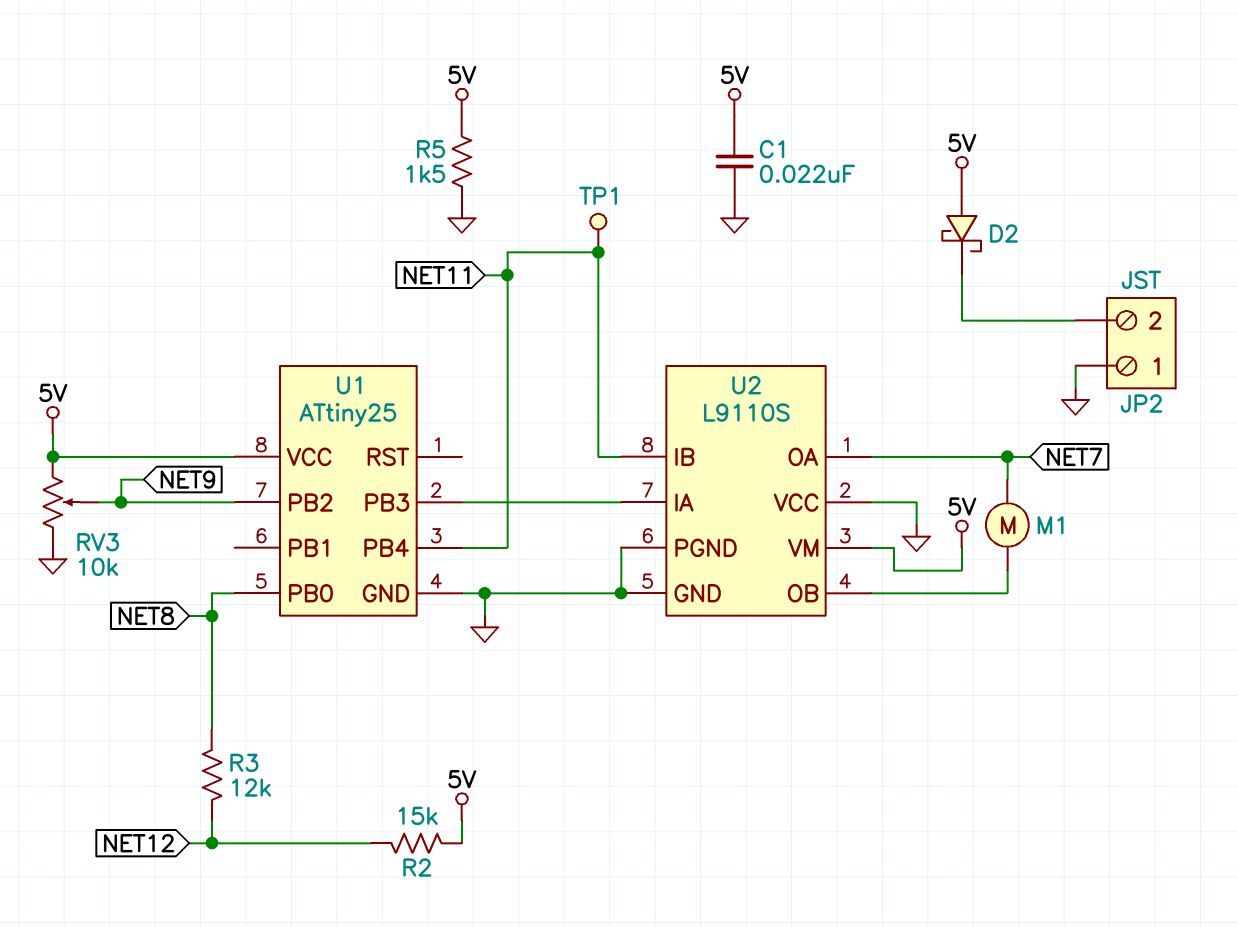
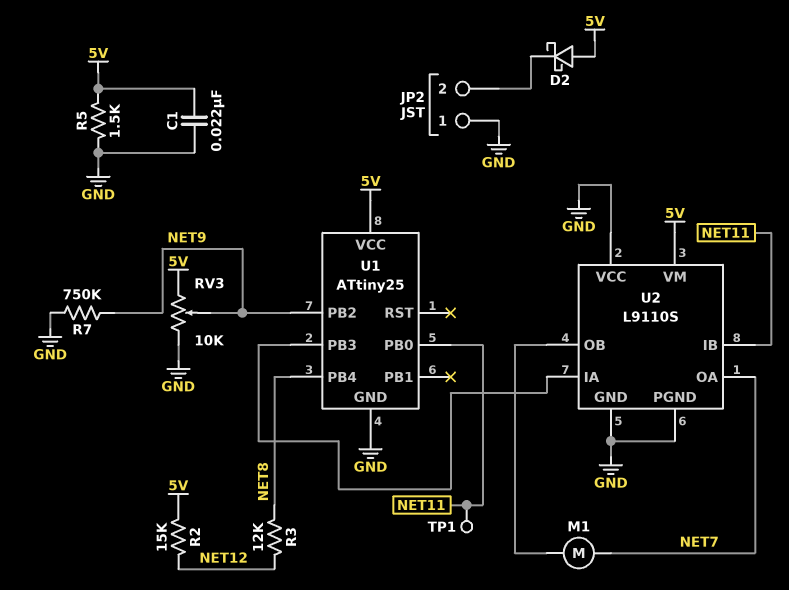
R7: none -> 750k (GND, NET9)
U1 pin PB0: NET8 -> NET11
U1 pin PB4: NET11 -> NET8

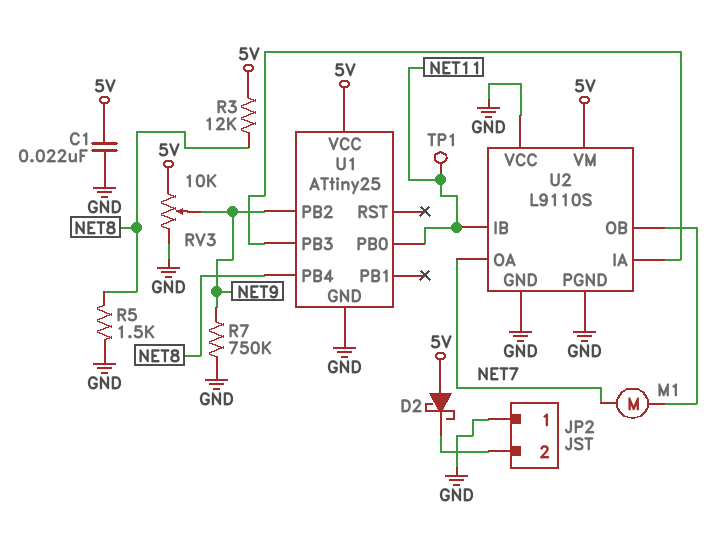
R2: 15k (5V, NET12) -> none
R3: 12k (NET8, NET12) -> 12k (5V, NET8)
R5: 1.5k (5V, GND) -> 1.5k (GND, NET8)

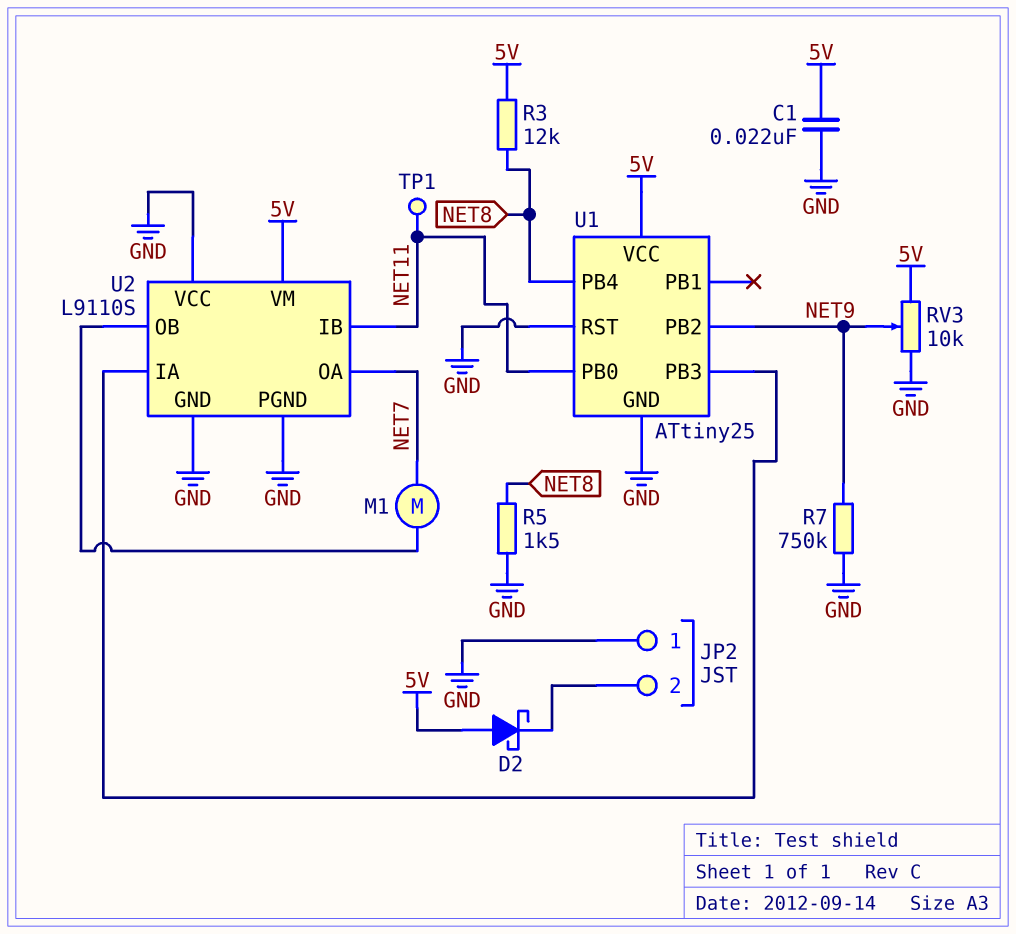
U1 pin RST: none -> GND

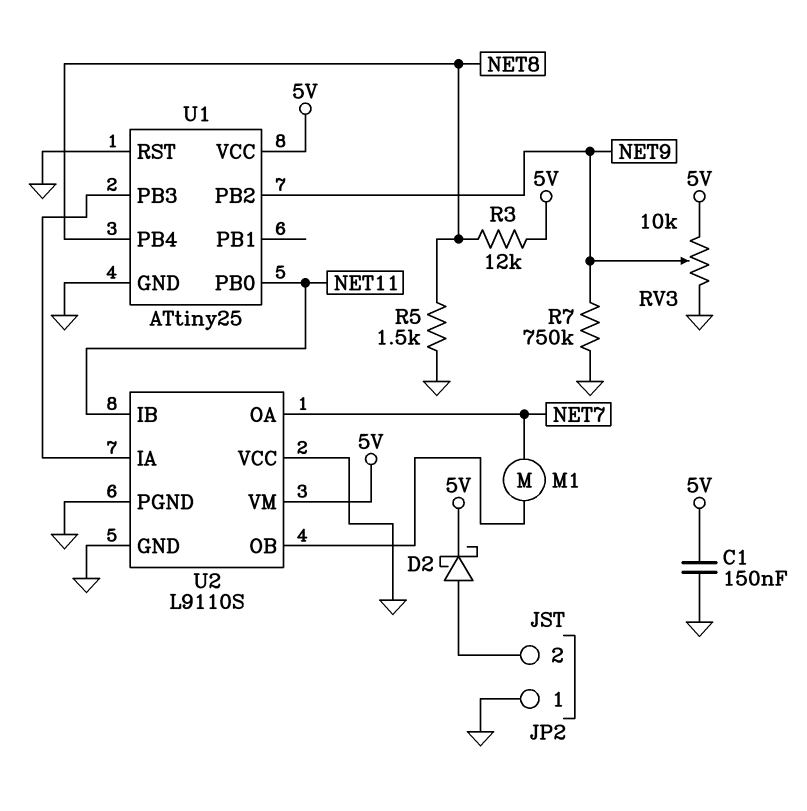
C1: 22nF (5V, GND) -> 150nF (5V, GND)
D2: schottky (A 5V, K JP2/2) -> schottky (A JP2/2, K 5V)
TP1: test point (NET11) -> none

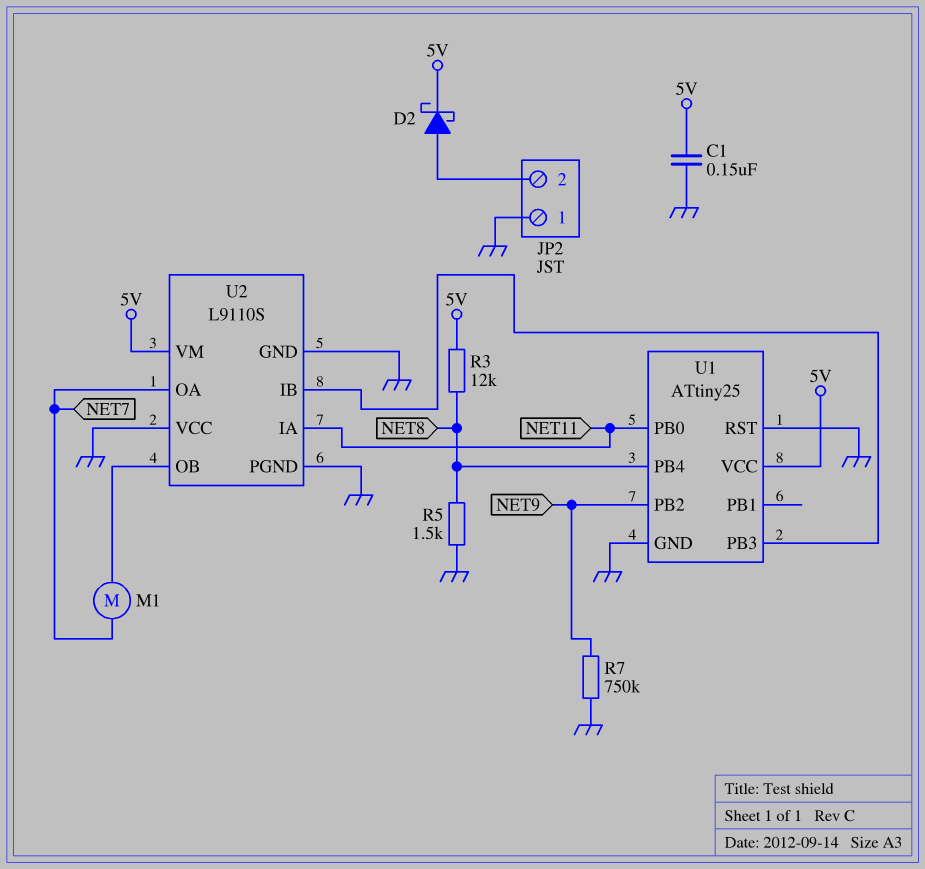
RV3: 10k (5V, GND, wiper NET9) -> none
U2 pin IA: U1/PB3 -> NET11
U2 pin IB: NET11 -> U1/PB3

